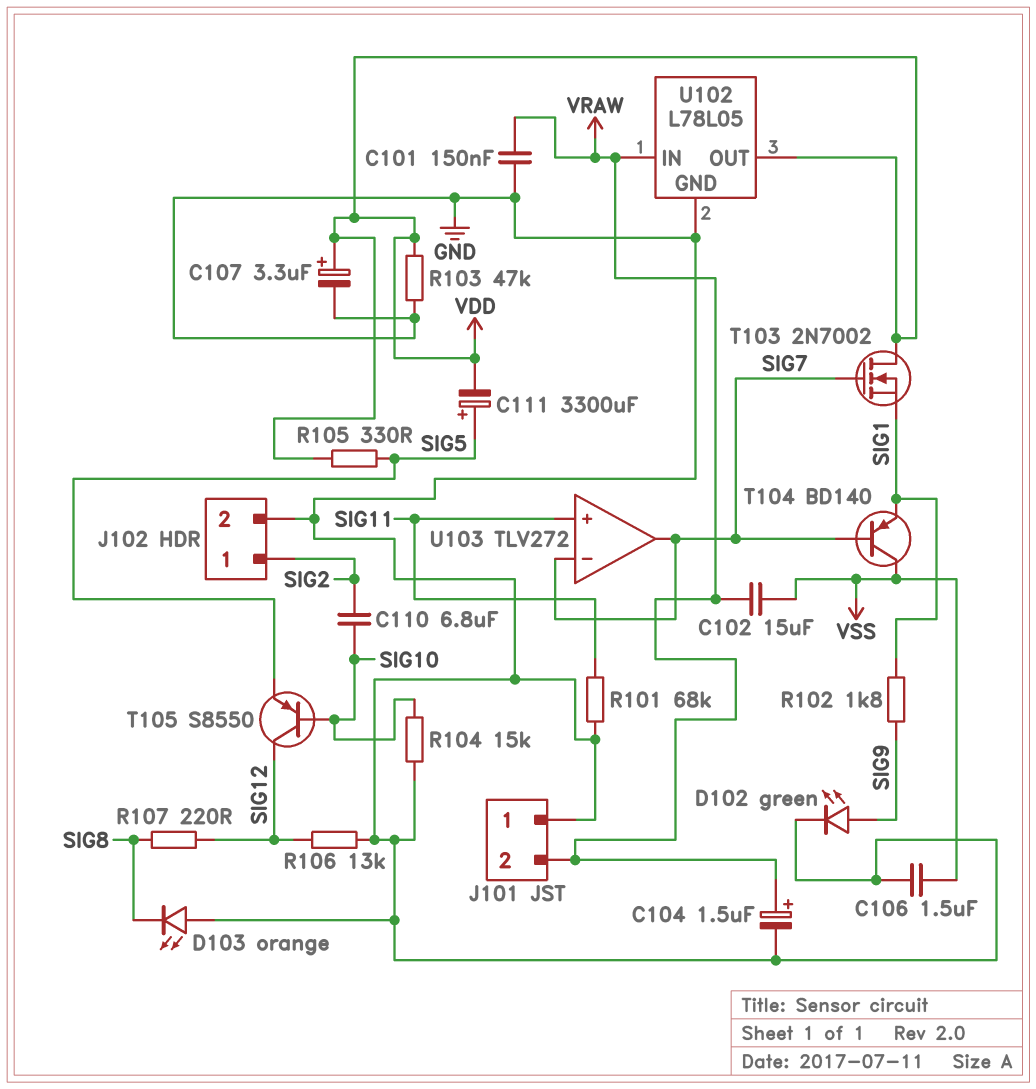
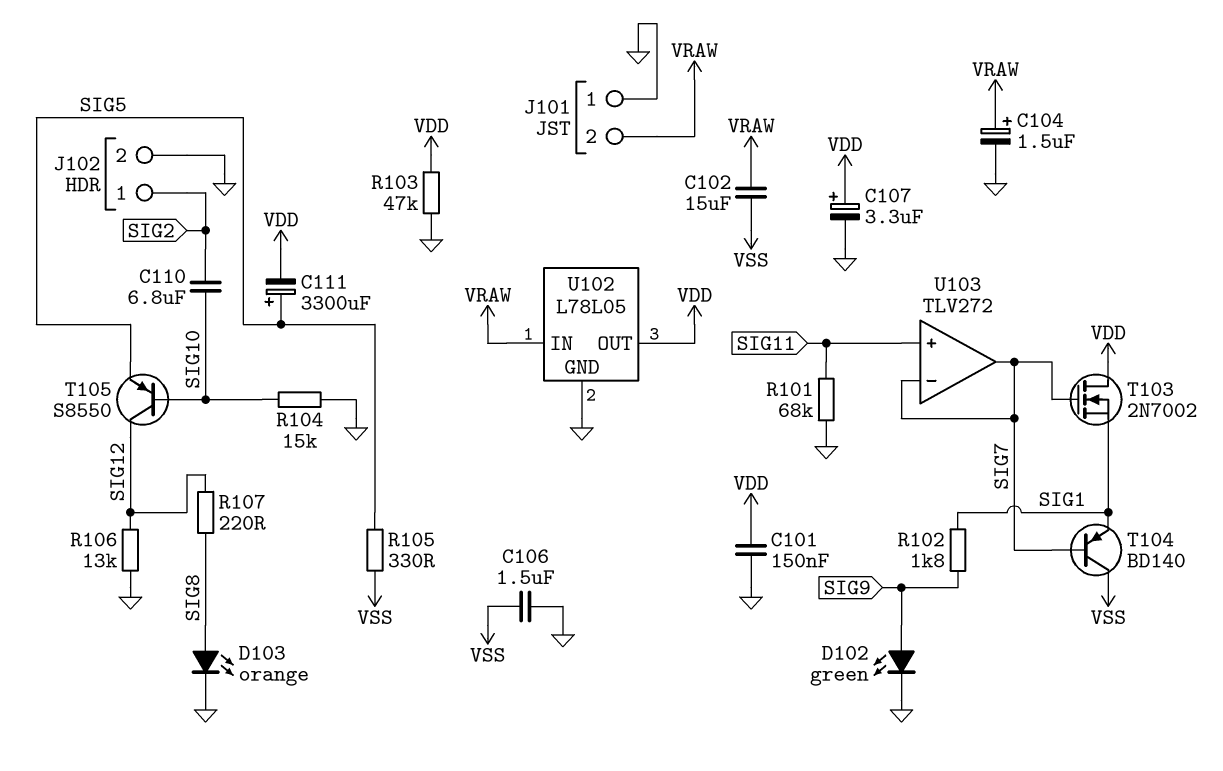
C101: 150nF (GND, VRAW) -> 150nF (GND, VDD)
D103: LED orange (A GND, K SIG8) -> LED orange (A SIG8, K GND)
R105: 330 (SIG5, VDD) -> 330 (SIG5, VSS)

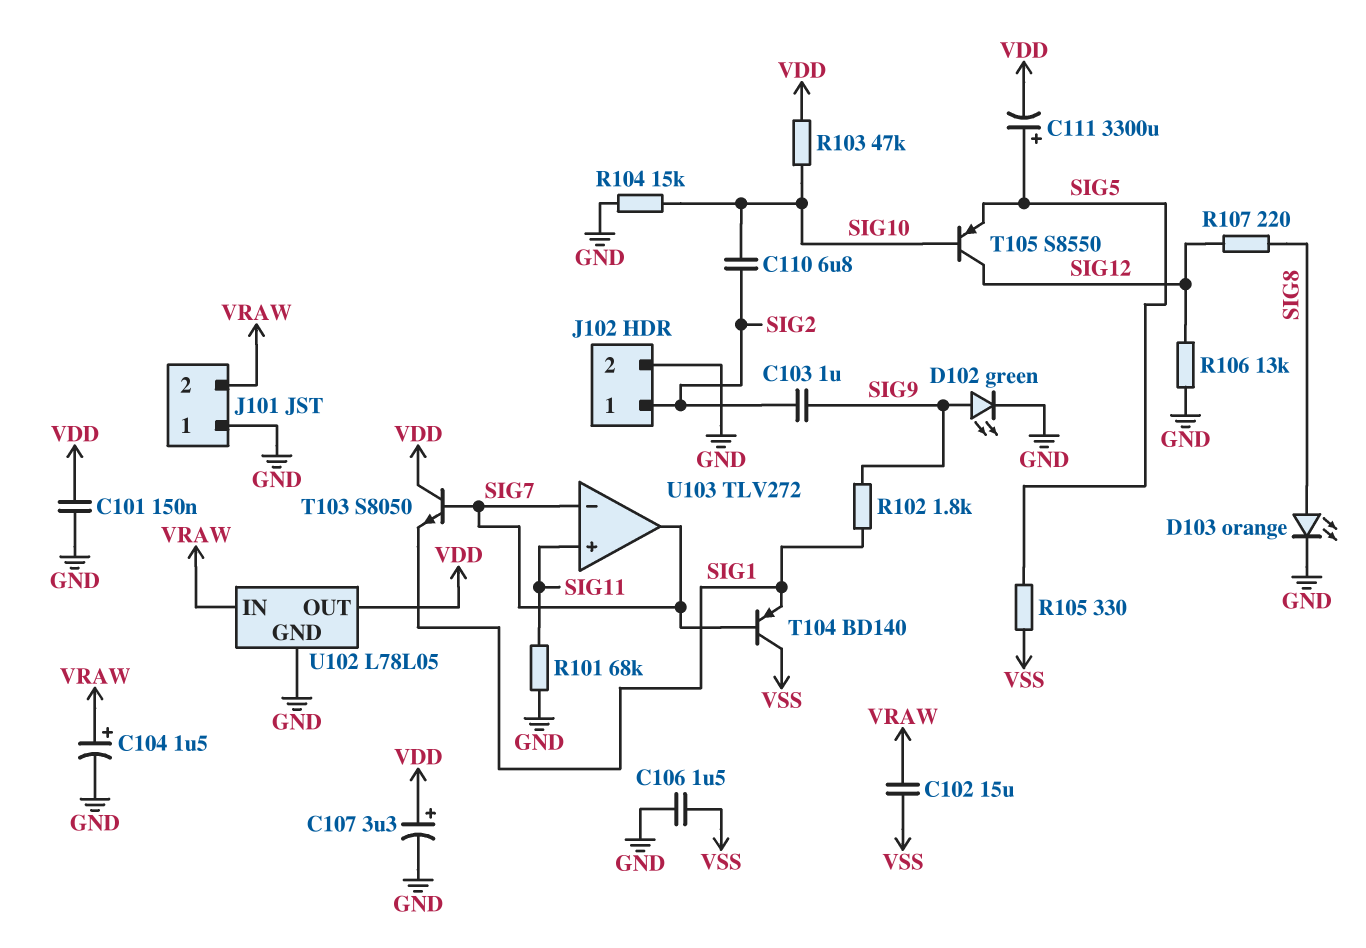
C103: none -> 1uF (SIG2, SIG9)
R103: 47k (GND, VDD) -> 47k (SIG10, VDD)
T103: NMOS 2N7002 (G SIG7, D VDD, S SIG1) -> NPN S8050 (B SIG7, C VDD, E SIG1)

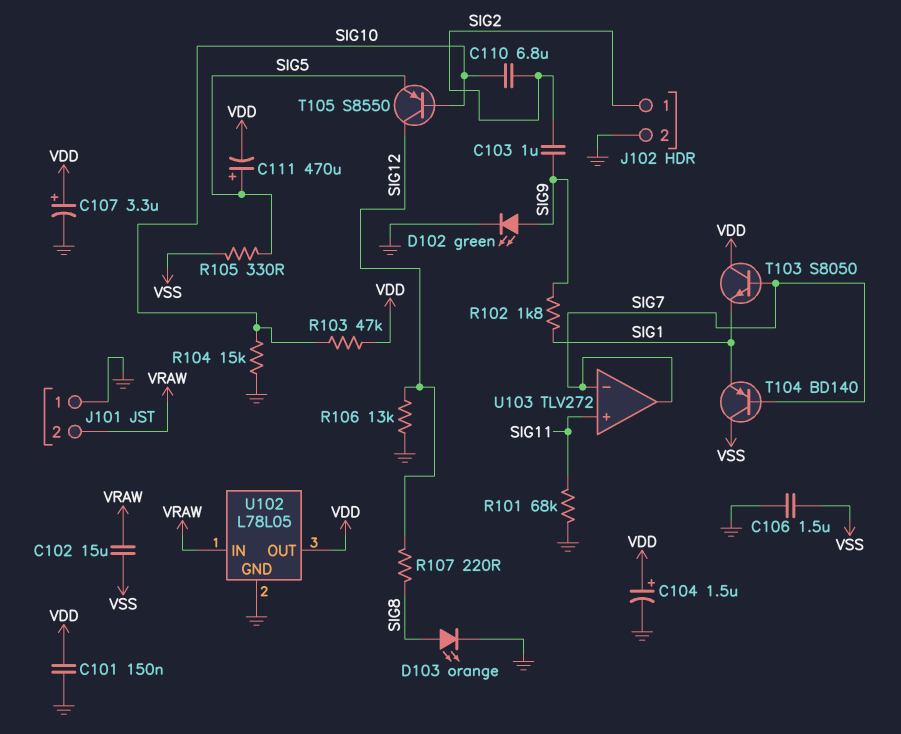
C104: 1.5uF (plus VRAW, minus GND) -> 1.5uF (plus VDD, minus GND)
C111: 3300uF (plus SIG5, minus VDD) -> 470uF (plus SIG5, minus VDD)

